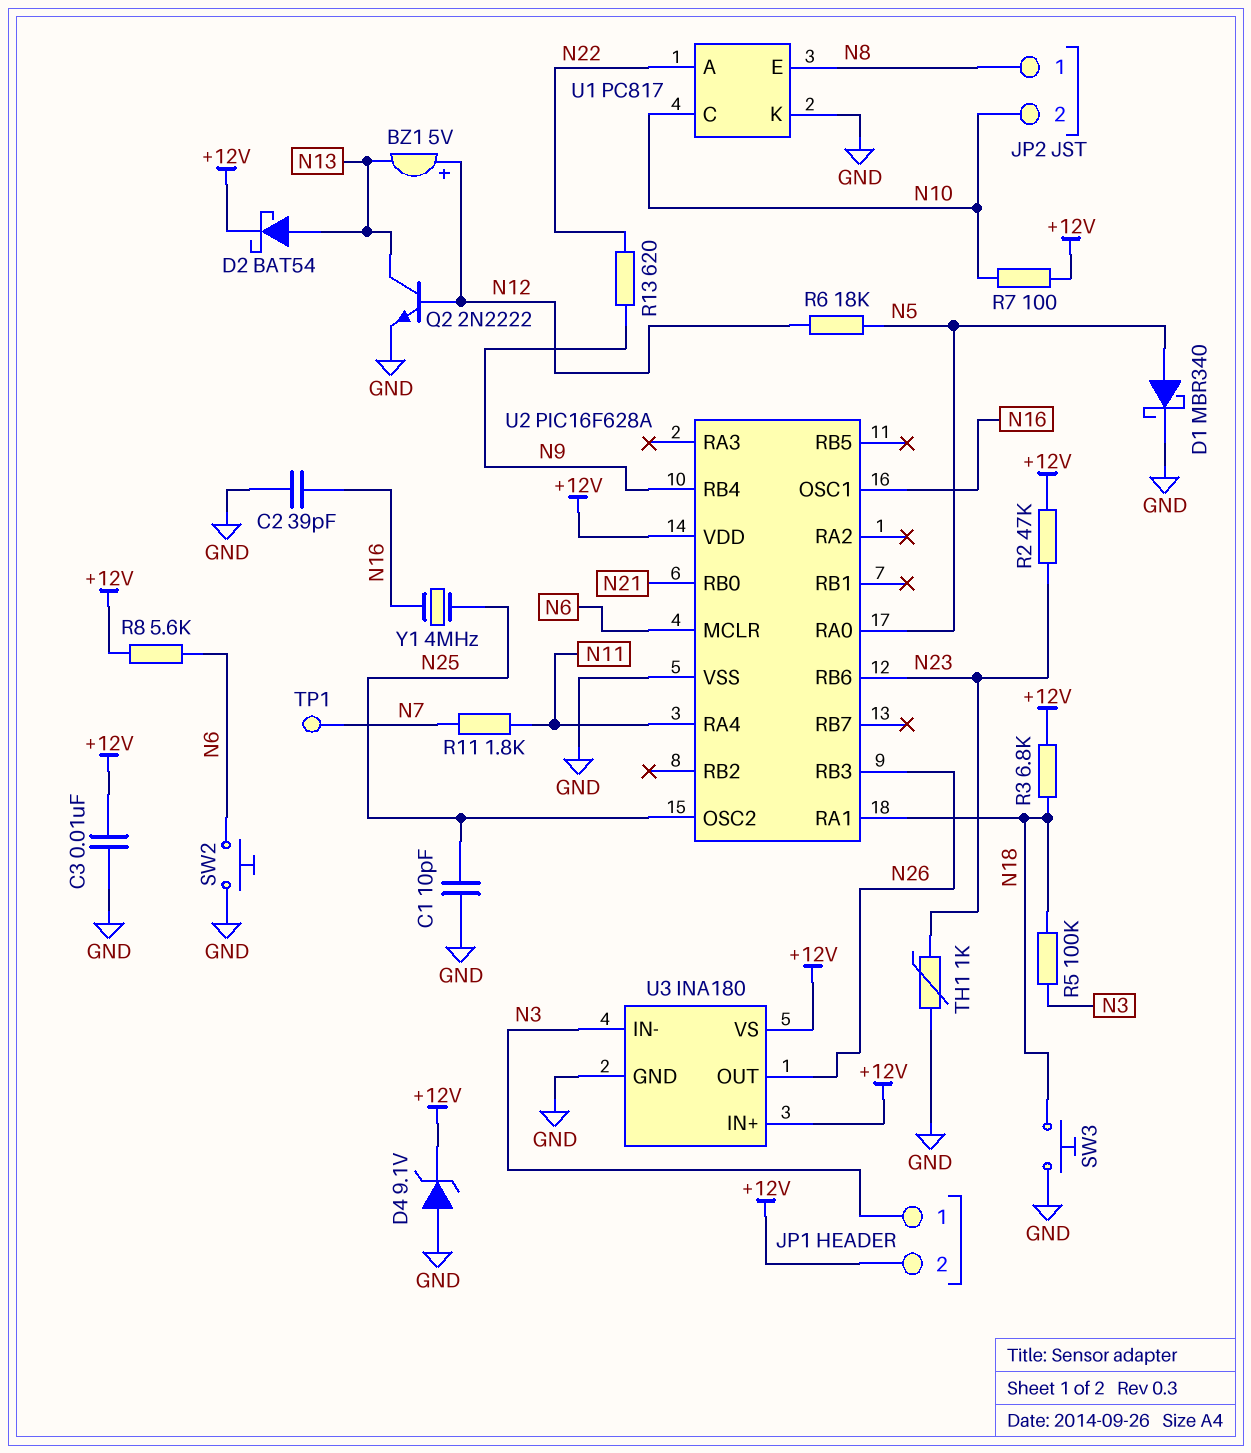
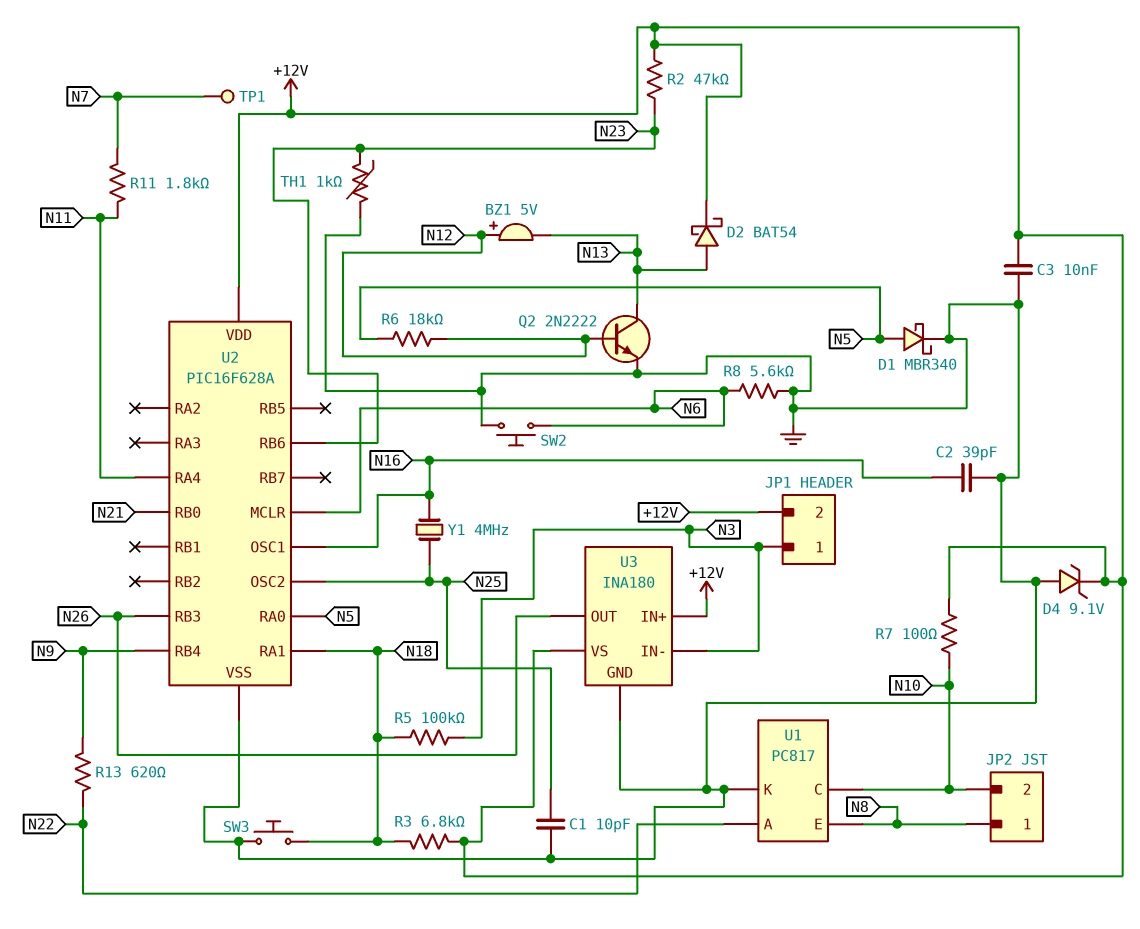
R8: 5.6k (+12V, N6) -> 5.6k (GND, N6)

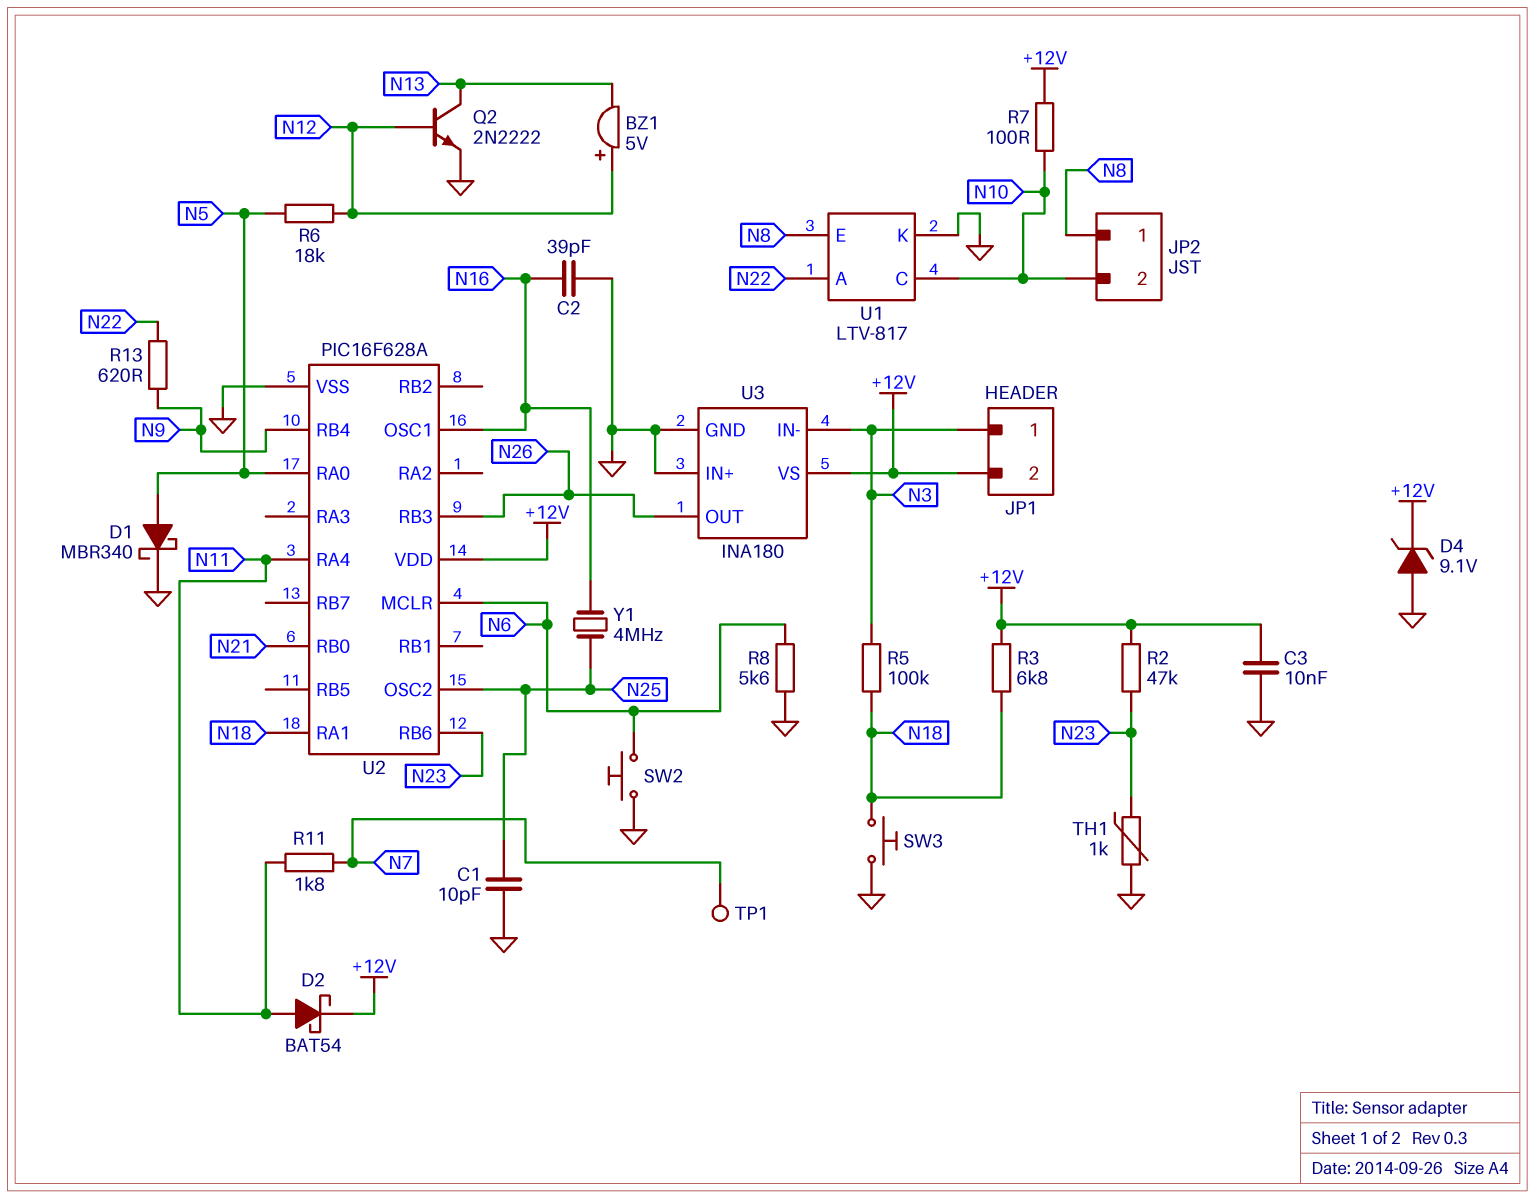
D2: schottky BAT54 (A N13, K +12V) -> schottky BAT54 (A N11, K +12V)
U1: PC817 -> LTV-817
U3 pin IN+: +12V -> GND

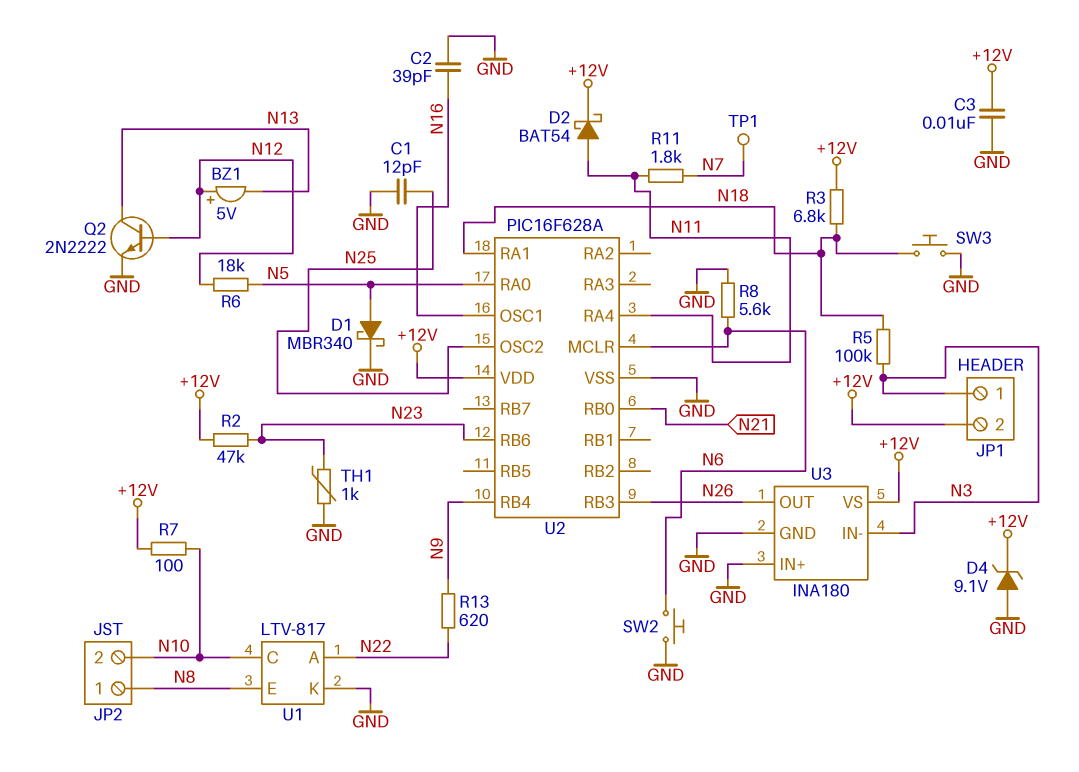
C1: 10pF (GND, N25) -> 12pF (GND, N25)
Y1: 4MHz (N16, N25) -> none

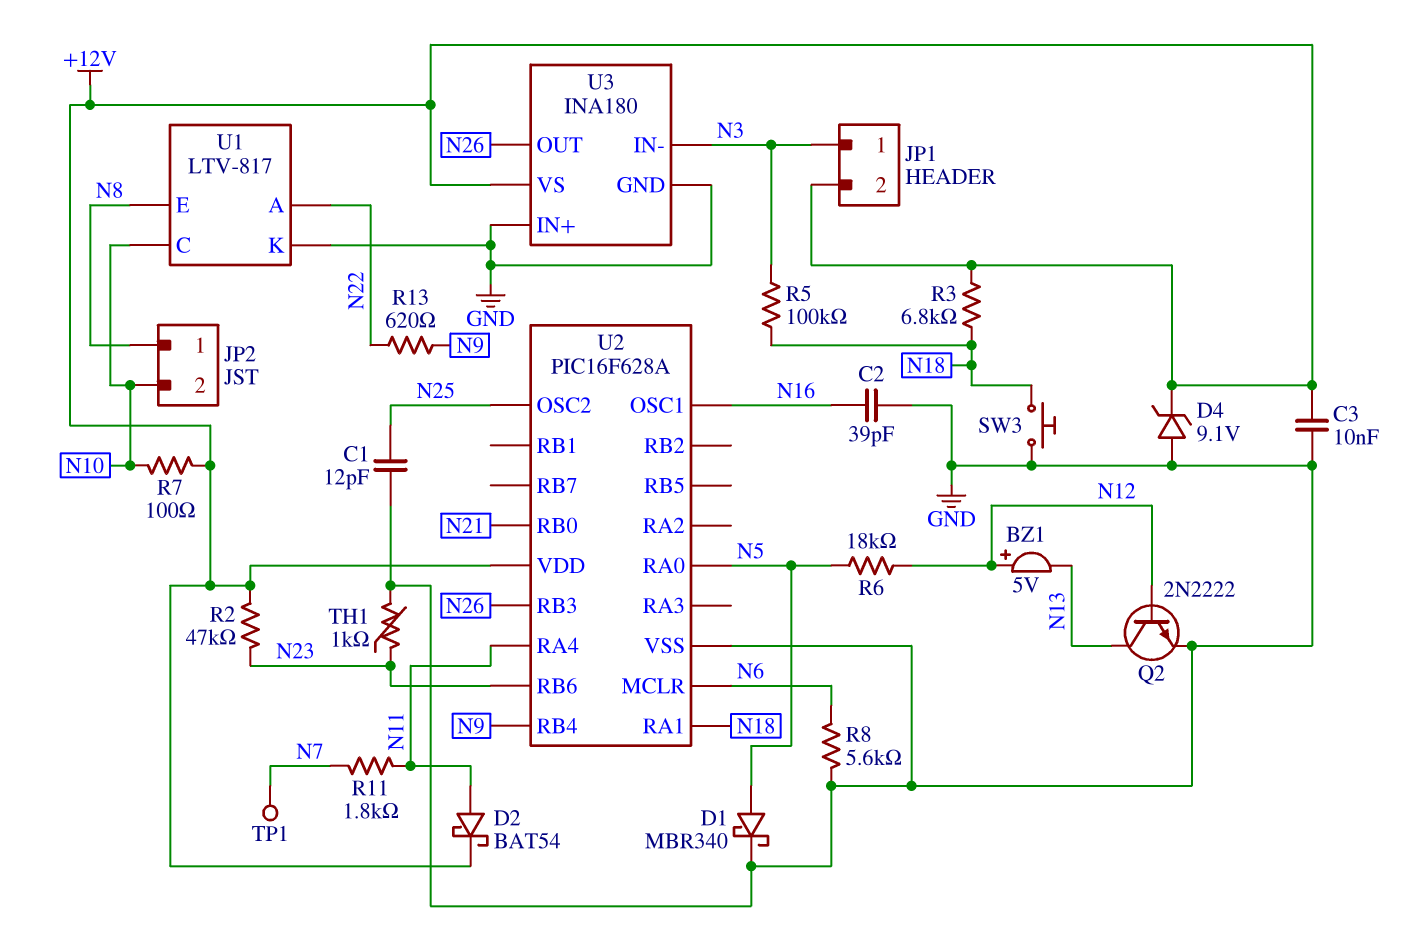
SW2: button (GND, N6) -> none

